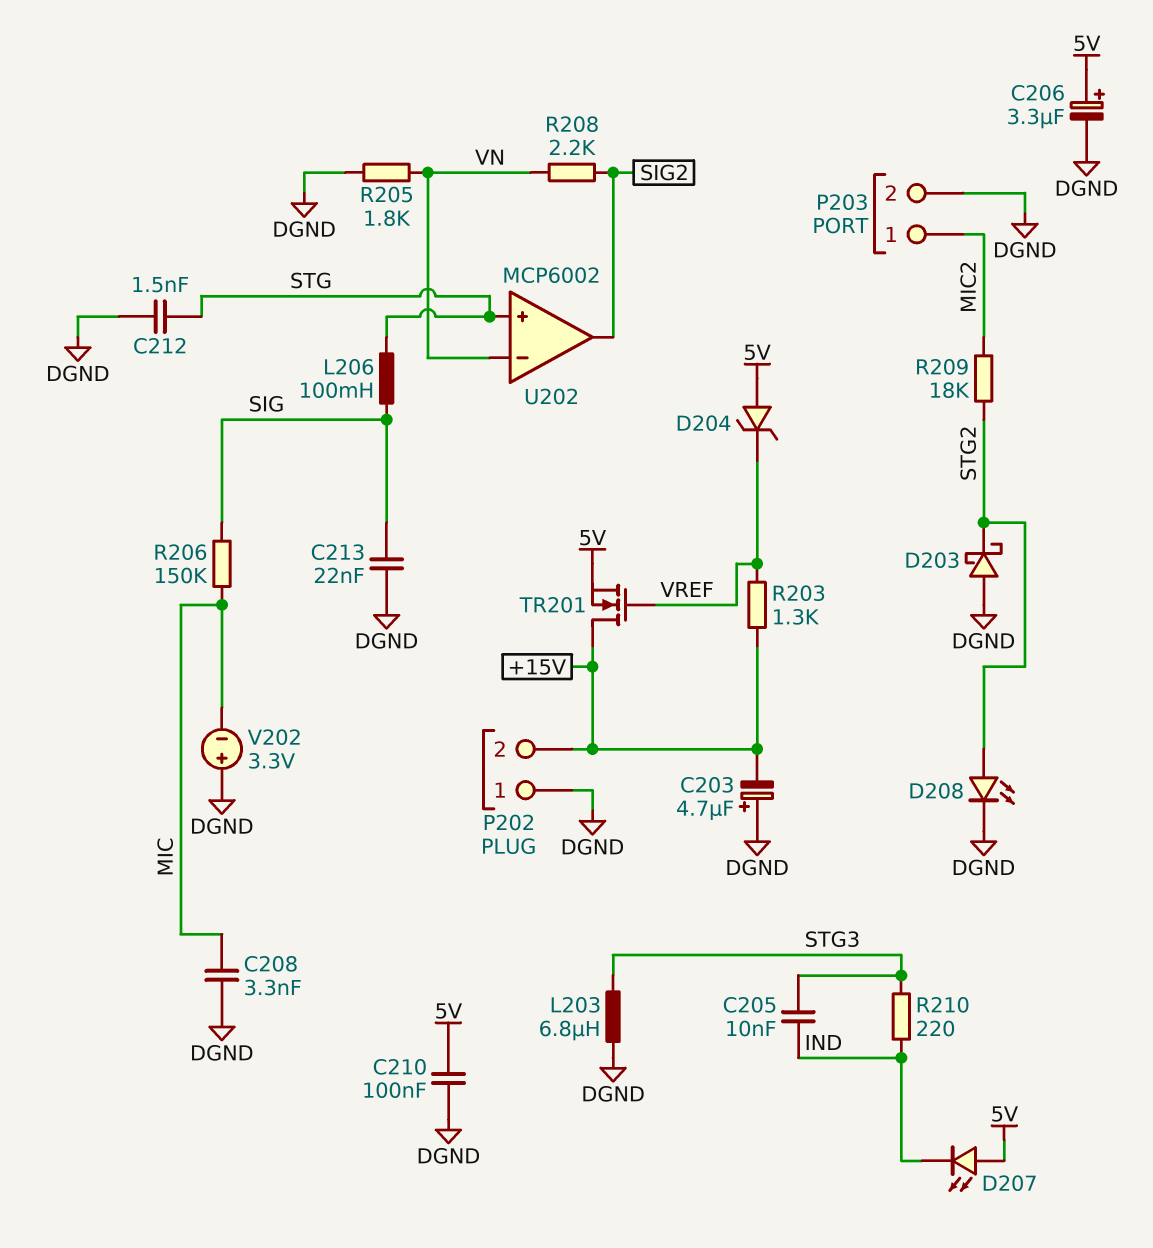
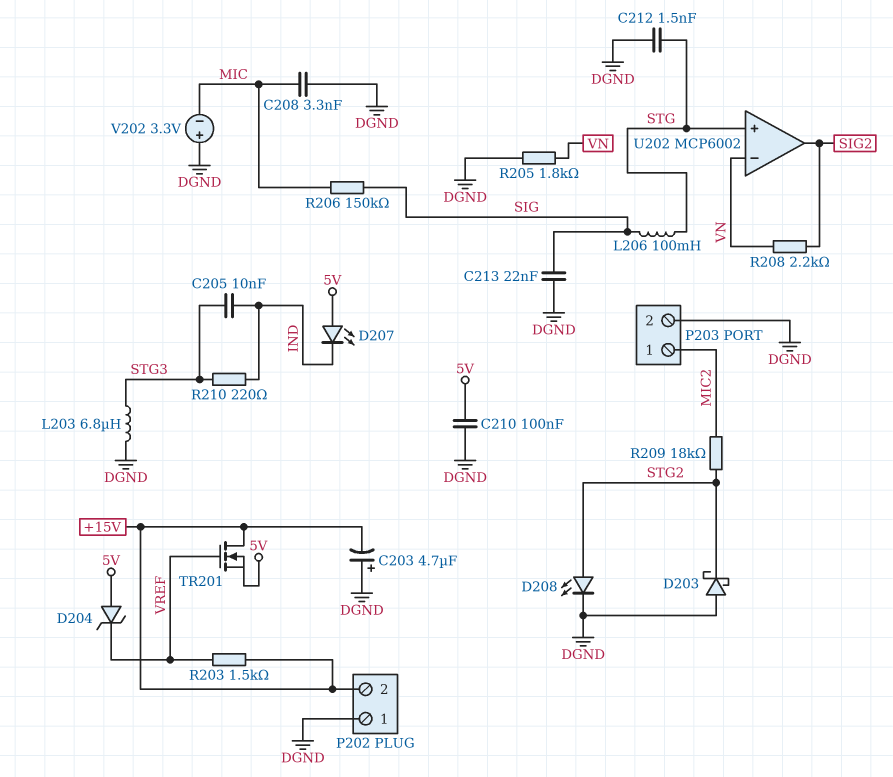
C206: 3.3uF (plus 5V, minus DGND) -> none
R203: 1.3k (+15V, VREF) -> 1.5k (+15V, VREF)

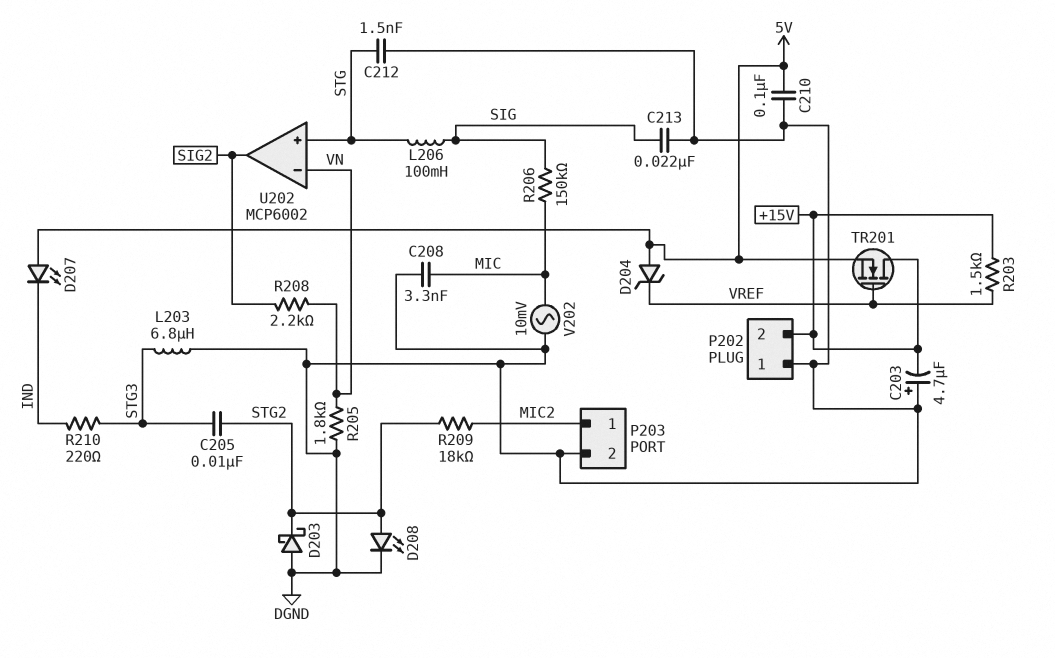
C205: 10nF (IND, STG3) -> 10nF (STG2, STG3)
V202: 3.3V (plus DGND, minus MIC) -> AC 10mV (DGND, MIC)

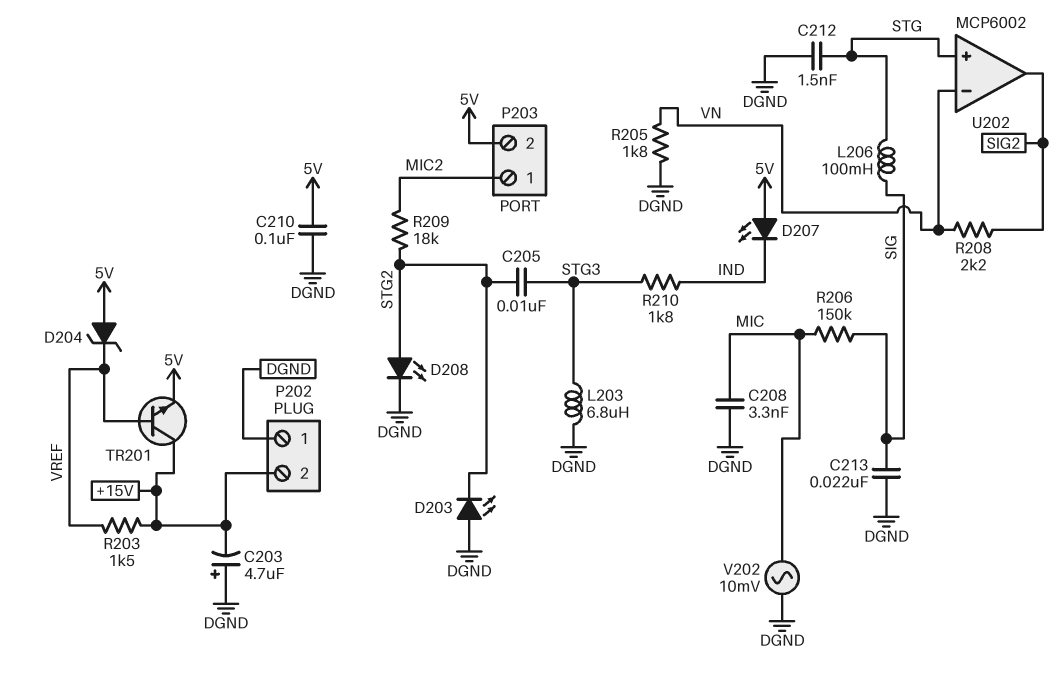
D203: schottky (A DGND, K STG2) -> LED (A DGND, K STG2)
P203 pin 2: DGND -> 5V
R210: 220 (IND, STG3) -> 1.8k (IND, STG3)
TR201: NMOS (G VREF, D +15V, S 5V) -> NPN (B VREF, C +15V, E 5V)

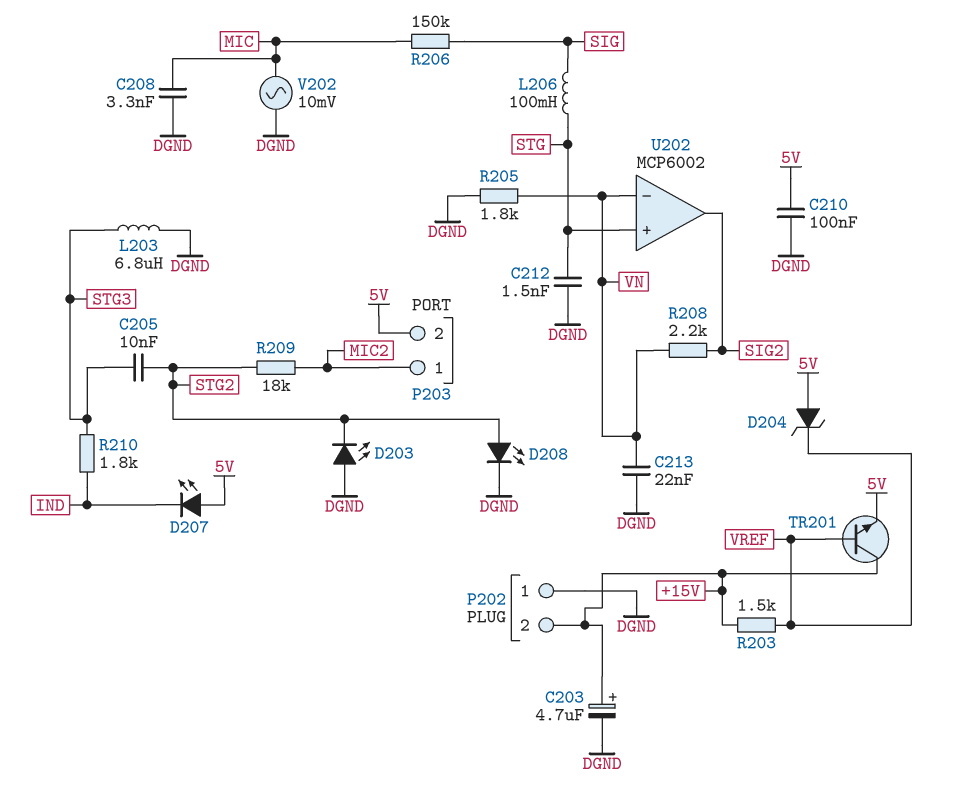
C203: 4.7uF (plus DGND, minus +15V) -> 4.7uF (plus +15V, minus DGND)
C213: 22nF (DGND, SIG) -> 22nF (DGND, VN)

